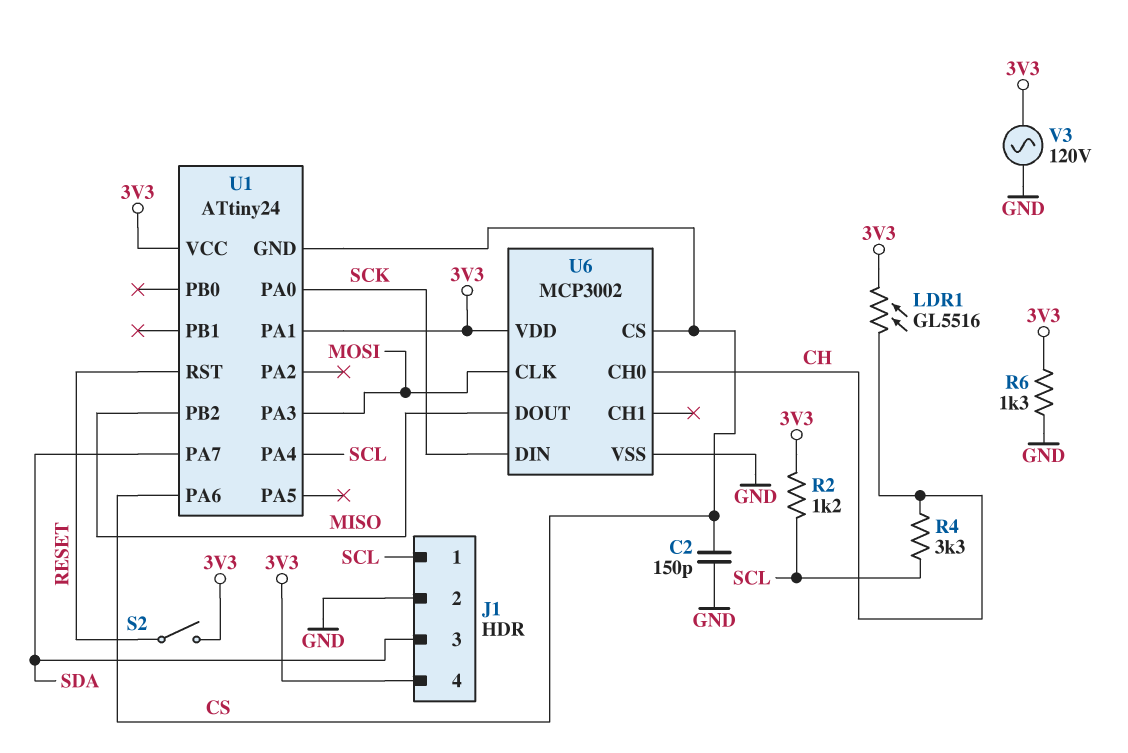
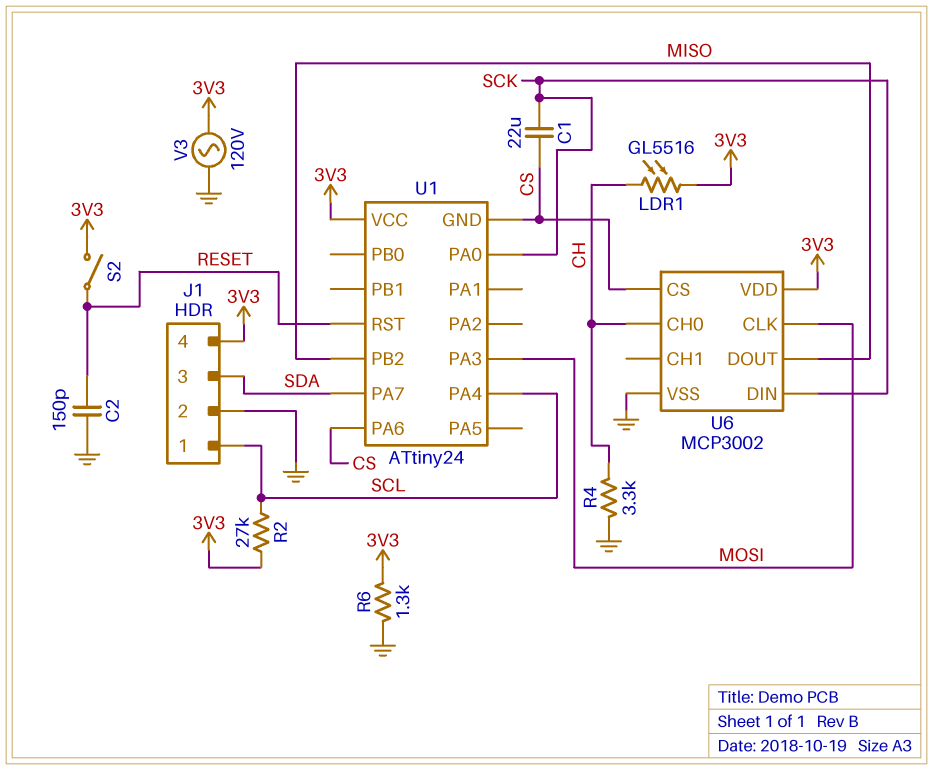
C1: none -> 22uF (CS, SCK)
C2: 150pF (CS, GND) -> 150pF (GND, RESET)
R2: 1.2k (3V3, SCL) -> 27k (3V3, SCL)
R4: 3.3k (CH, SCL) -> 3.3k (CH, GND)
U1 pin PA1: 3V3 -> none

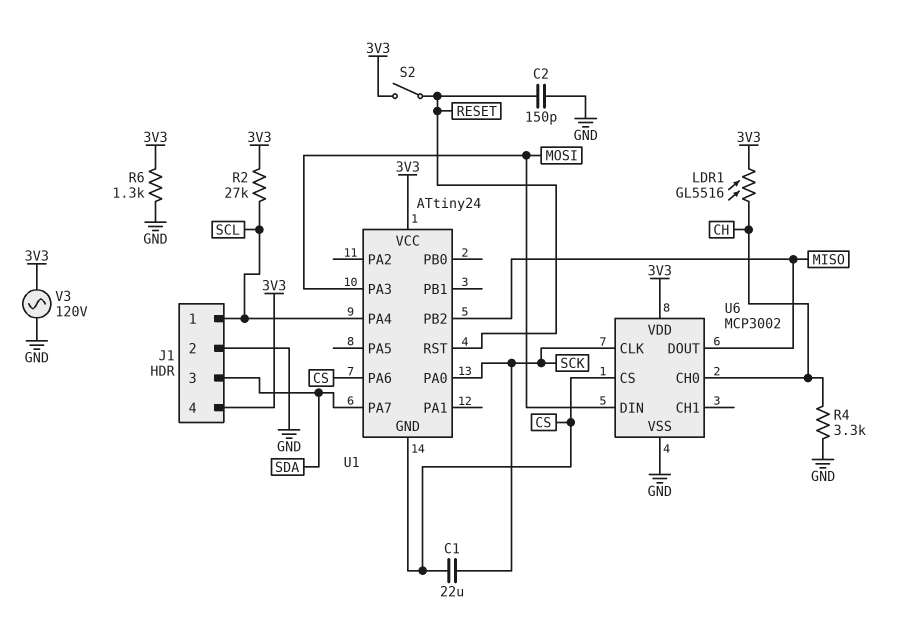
U6 pin CLK: MOSI -> SCK
U6 pin DIN: SCK -> MOSI

